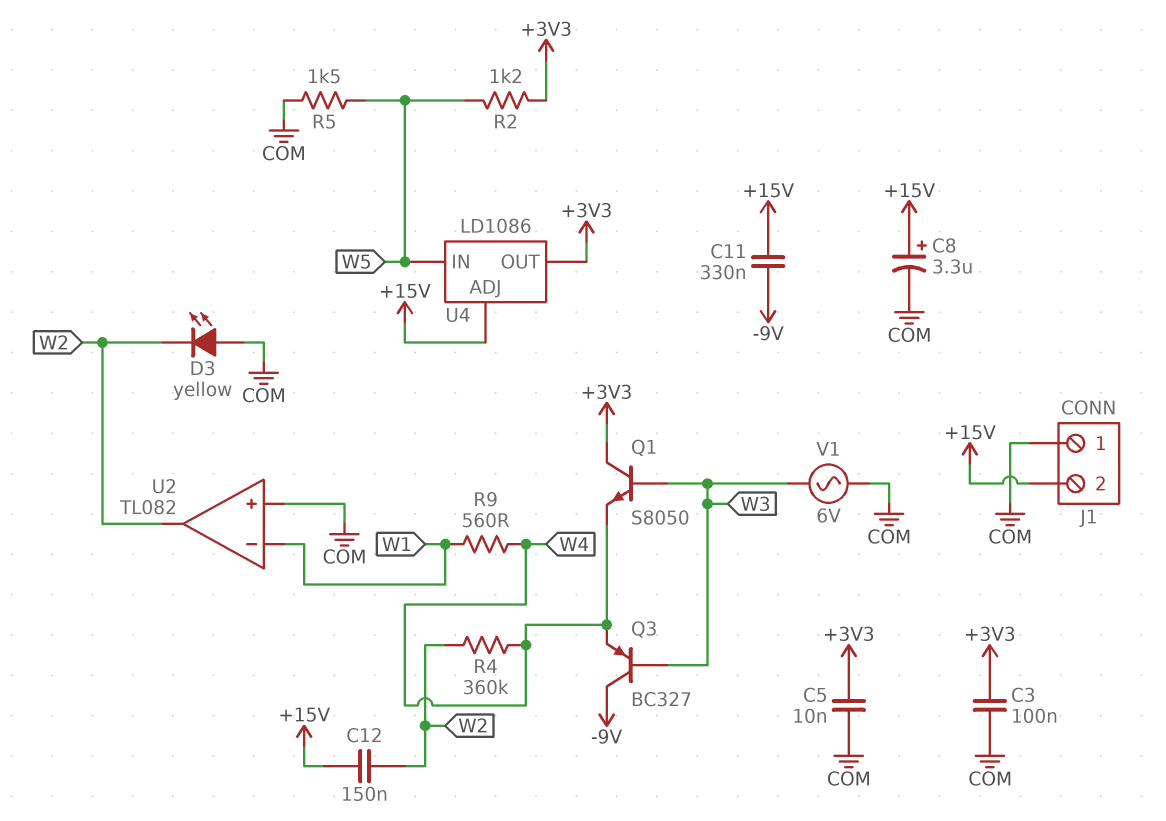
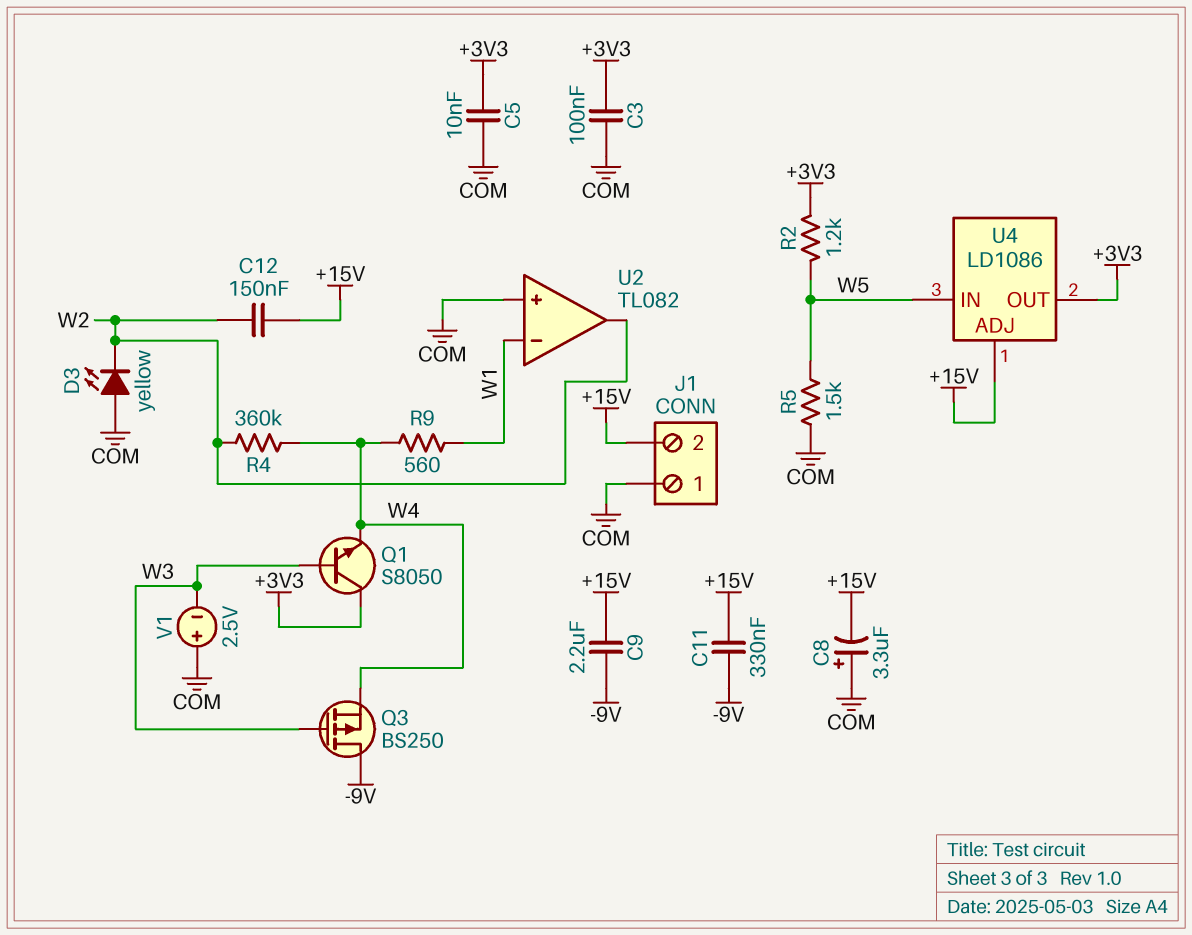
C8: 3.3uF (plus +15V, minus COM) -> 3.3uF (plus COM, minus +15V)
C9: none -> 2.2uF (+15V, -9V)
Q3: PNP BC327 (B W3, C -9V, E W4) -> PMOS BS250 (G W3, D -9V, S W4)
V1: AC 6V (COM, W3) -> 2.5V (plus COM, minus W3)

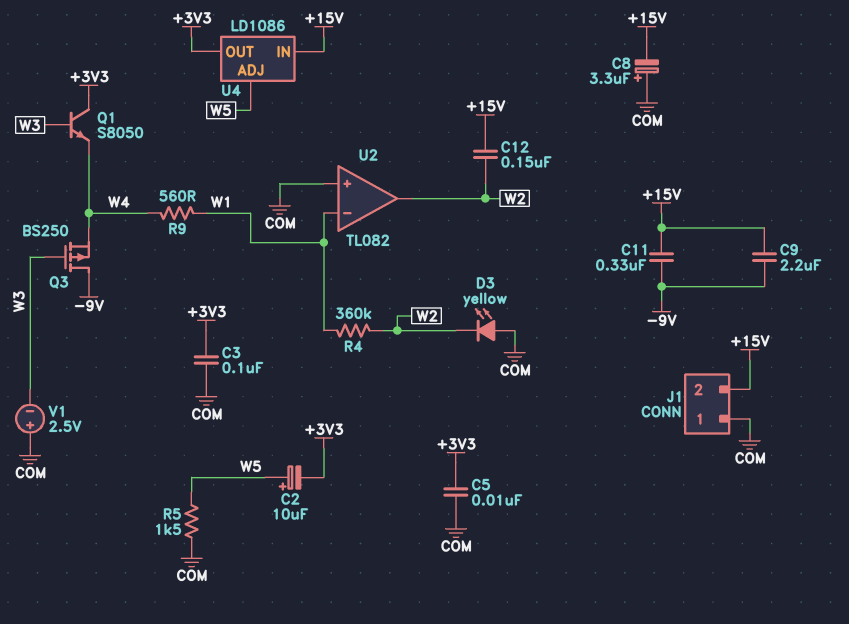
C2: none -> 10uF (plus W5, minus +3V3)
R2: 1.2k (+3V3, W5) -> none
R4: 360k (W2, W4) -> 360k (W1, W2)
U4 pin ADJ: +15V -> W5
U4 pin IN: W5 -> +15V

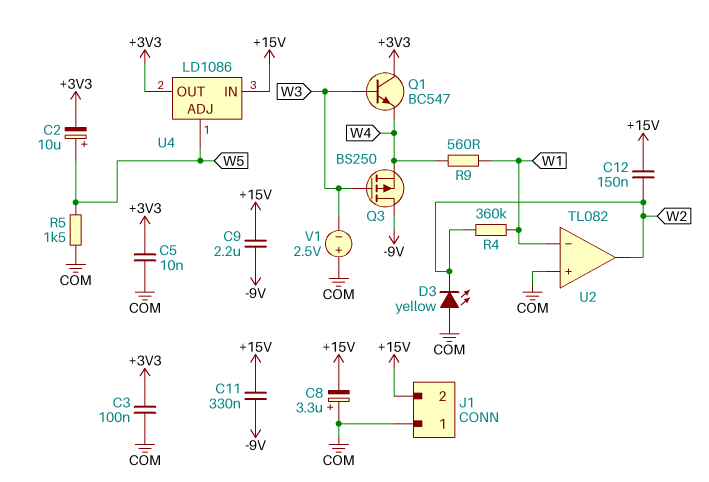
Q1: NPN S8050 (B W3, C +3V3, E W4) -> NPN BC547 (B W3, C +3V3, E W4)

